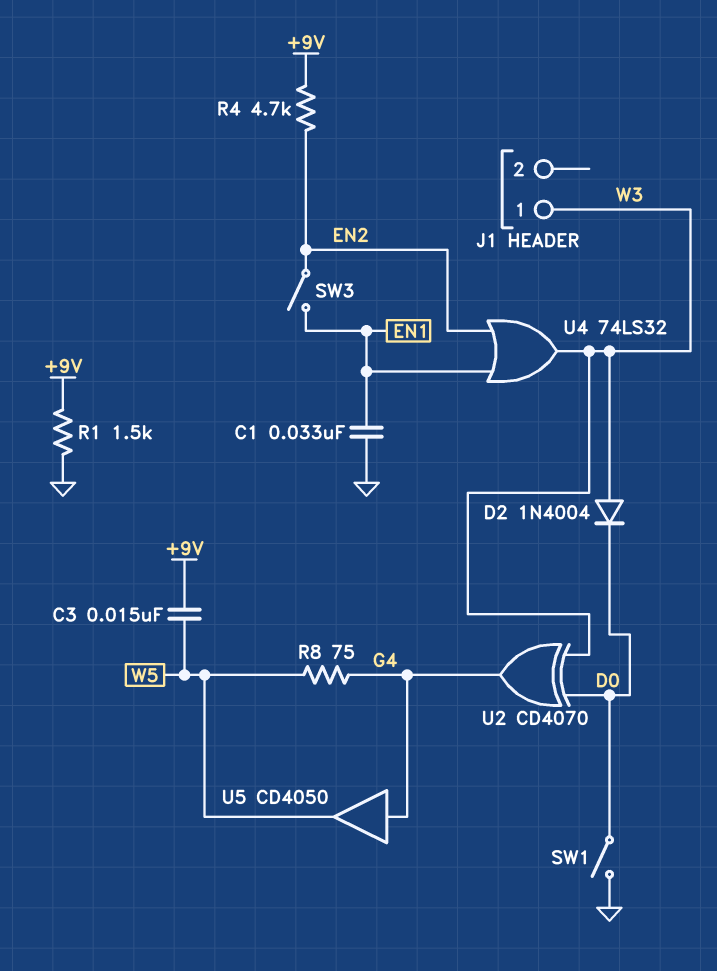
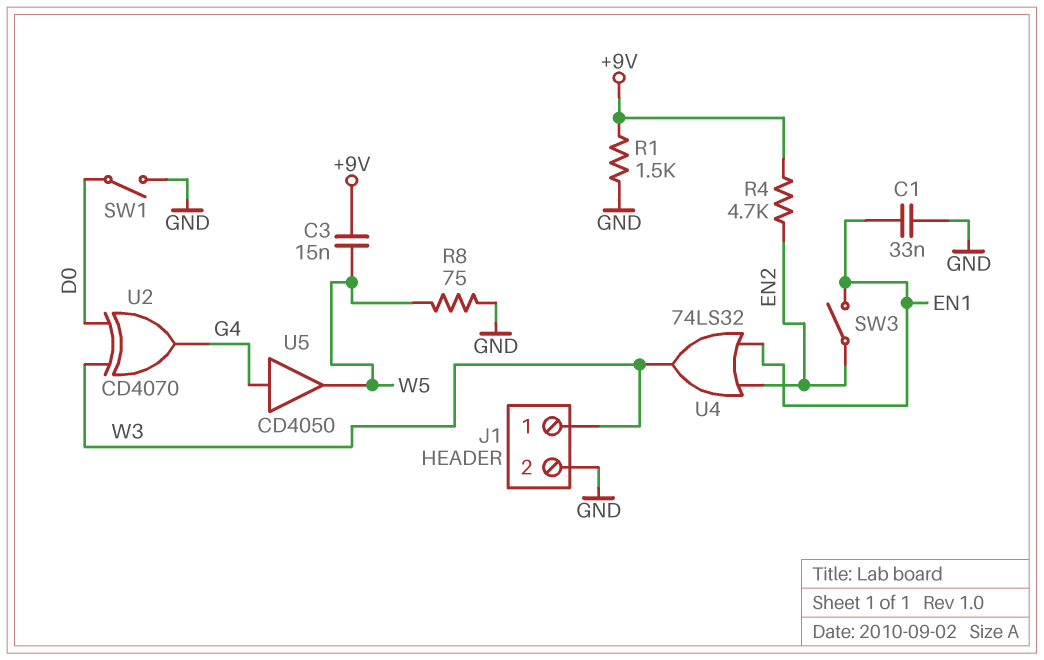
D2: diode 1N4004 (A W3, K D0) -> none
J1 pin 2: none -> GND
R8: 75 (G4, W5) -> 75 (GND, W5)

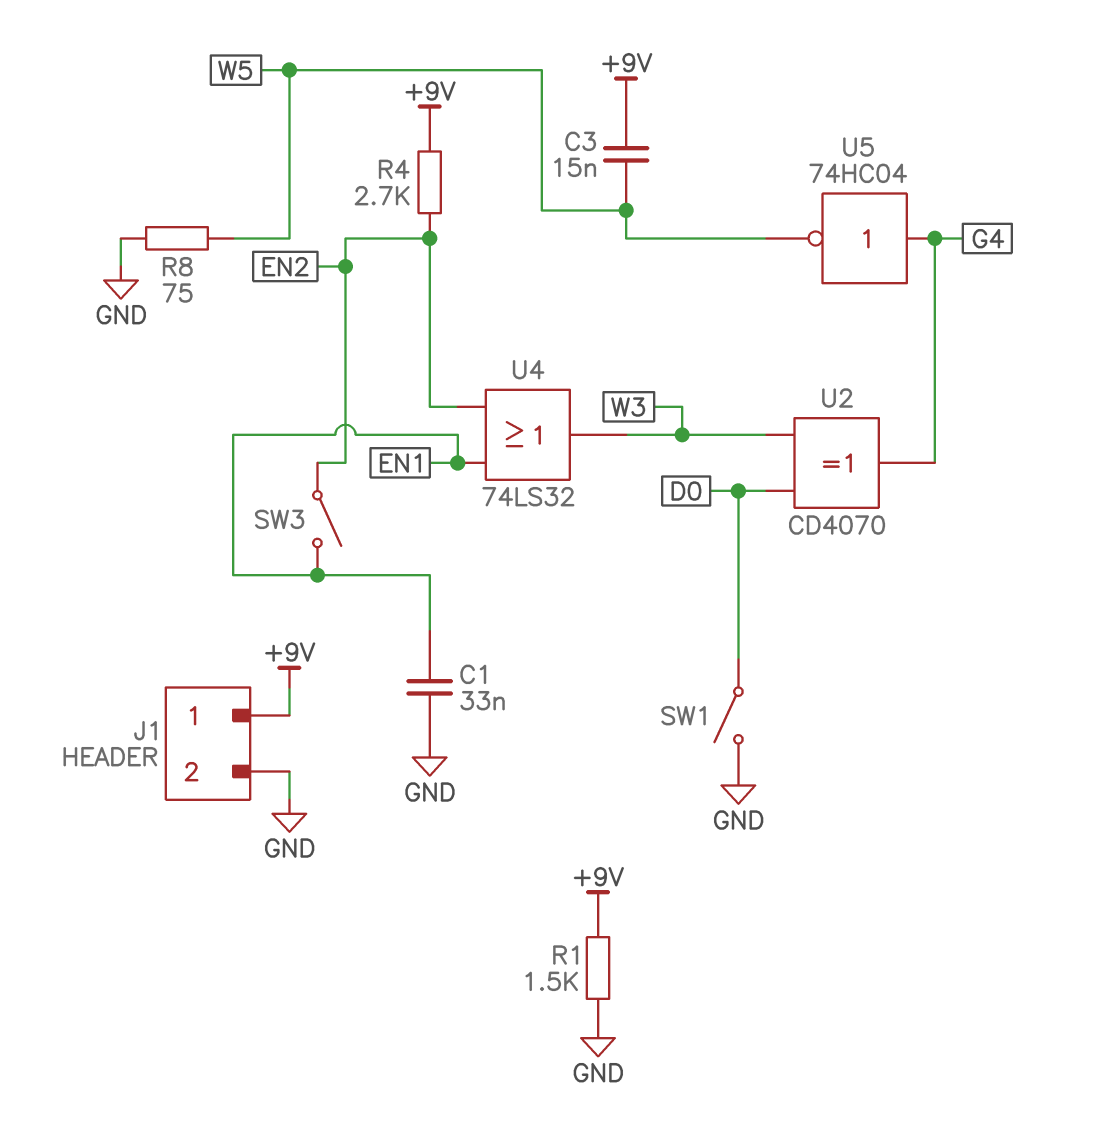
J1 pin 1: W3 -> +9V
R4: 4.7k (+9V, EN2) -> 2.7k (+9V, EN2)
U5: buffer CD4050 (in G4, out W5) -> NOT 74HC04 (in G4, out W5)

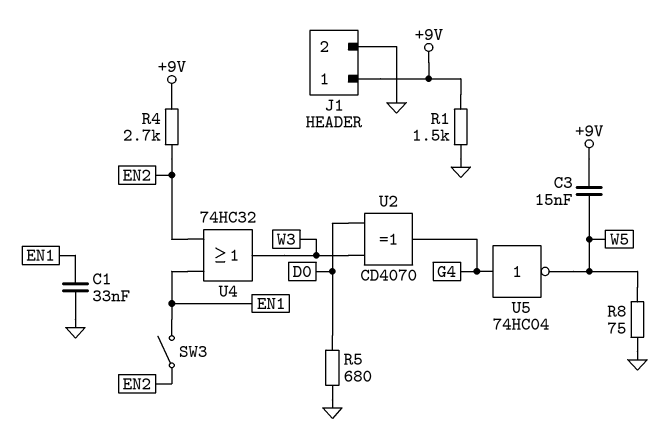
R5: none -> 680 (D0, GND)
SW1: switch (D0, GND) -> none
U4: OR 74LS32 (in EN1, in EN2, out W3) -> OR 74HC32 (in EN1, in EN2, out W3)

